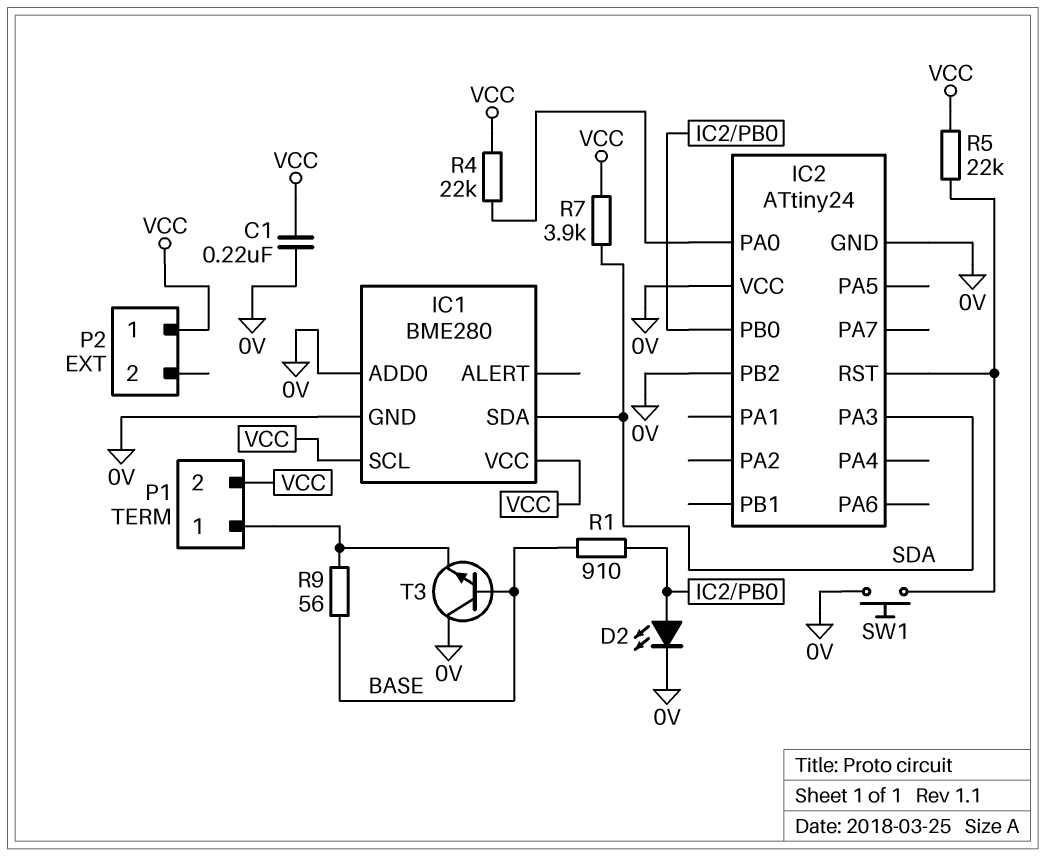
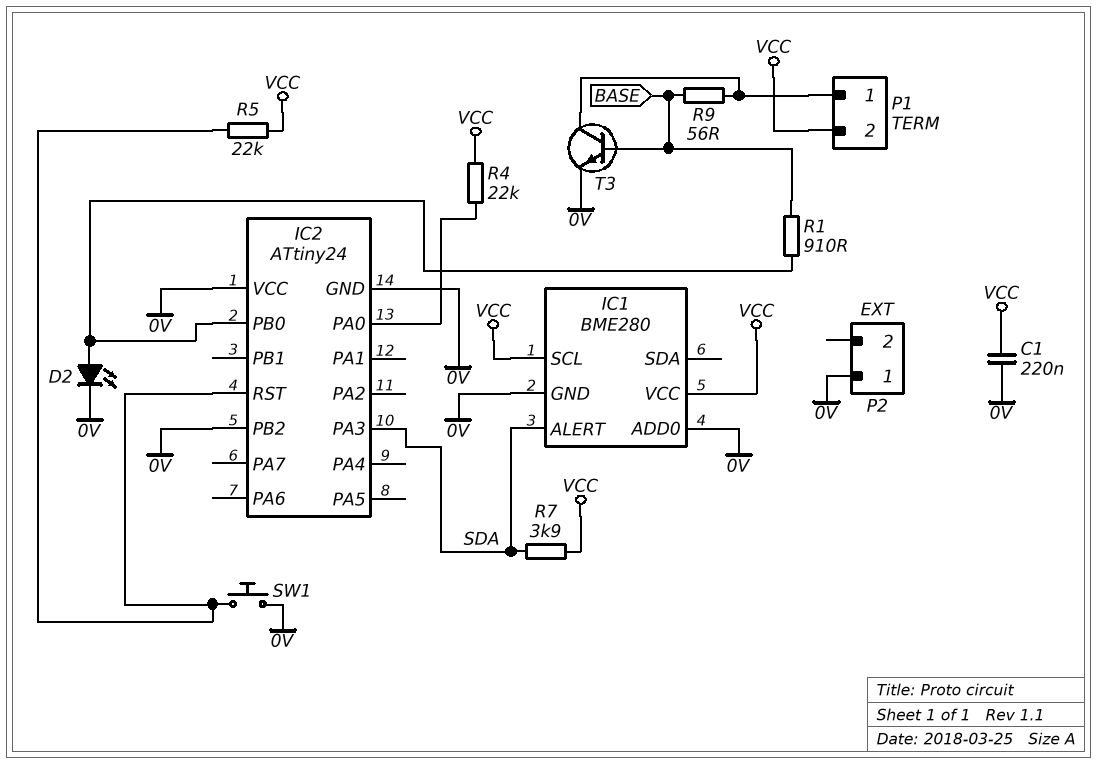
IC1 pin ALERT: none -> SDA
IC1 pin SDA: SDA -> none
P2 pin 1: VCC -> 0V
T3: NPN (B BASE, C 0V, E P1/1) -> NPN (B BASE, C P1/1, E 0V)

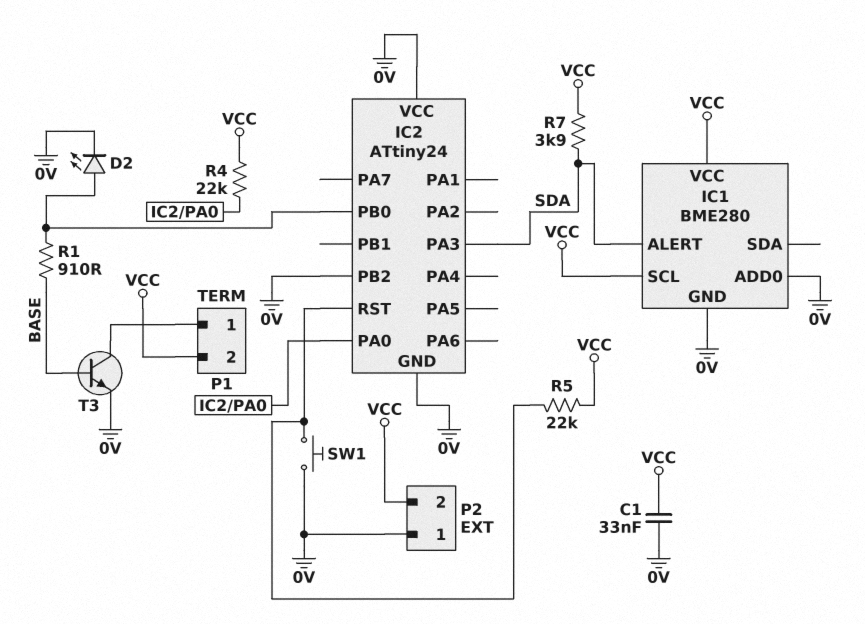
C1: 220nF (0V, VCC) -> 33nF (0V, VCC)
P2 pin 2: none -> VCC
R9: 56 (BASE, P1/1) -> none

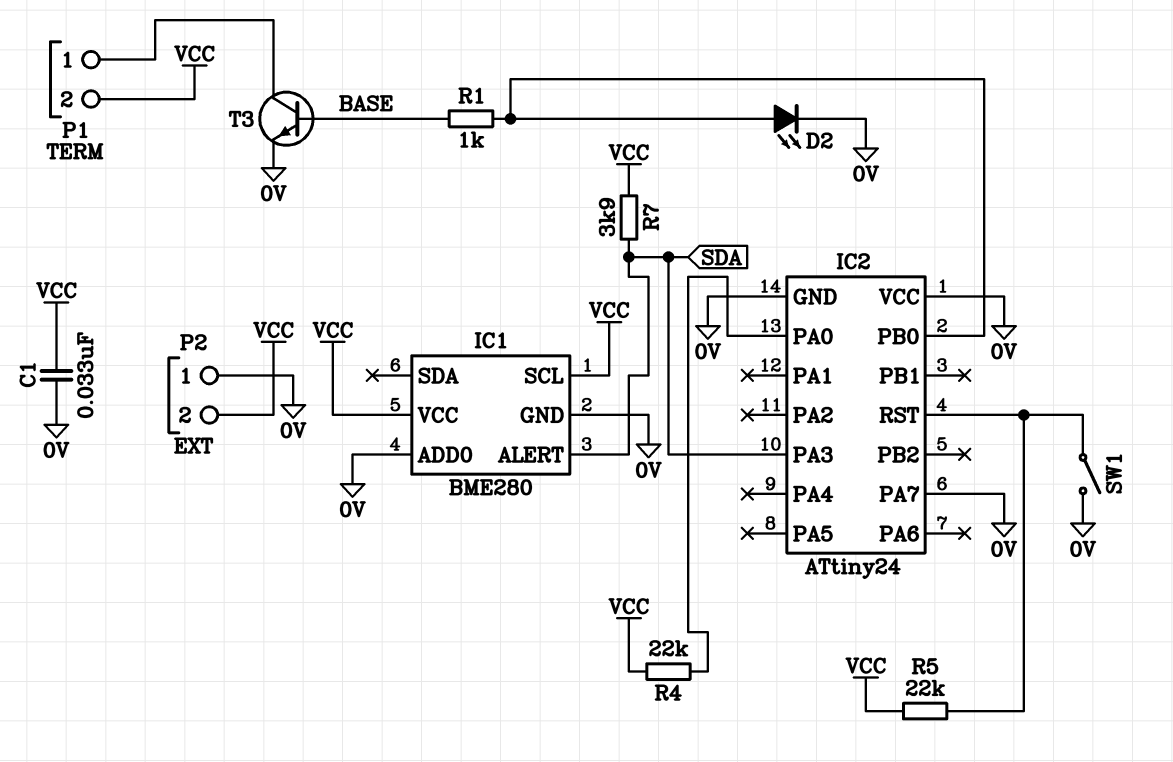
IC2 pin PA7: none -> 0V
IC2 pin PB2: 0V -> none
R1: 910 (BASE, IC2/PB0) -> 1k (BASE, IC2/PB0)
SW1: button (0V, IC2/RST) -> switch (0V, IC2/RST)

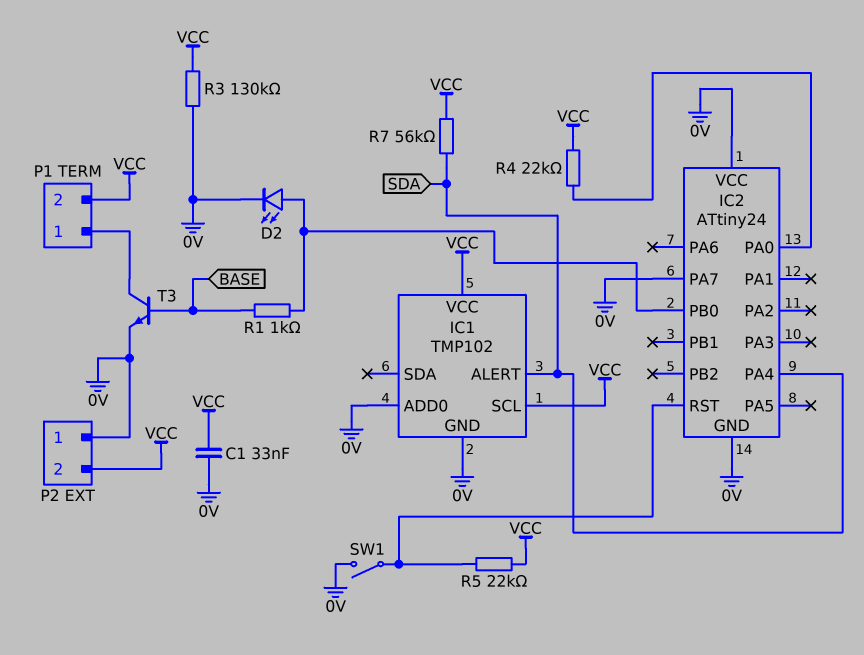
IC1: BME280 -> TMP102
IC2 pin PA3: SDA -> none
IC2 pin PA4: none -> SDA
R3: none -> 130k (0V, VCC)
R7: 3.9k (SDA, VCC) -> 56k (SDA, VCC)

